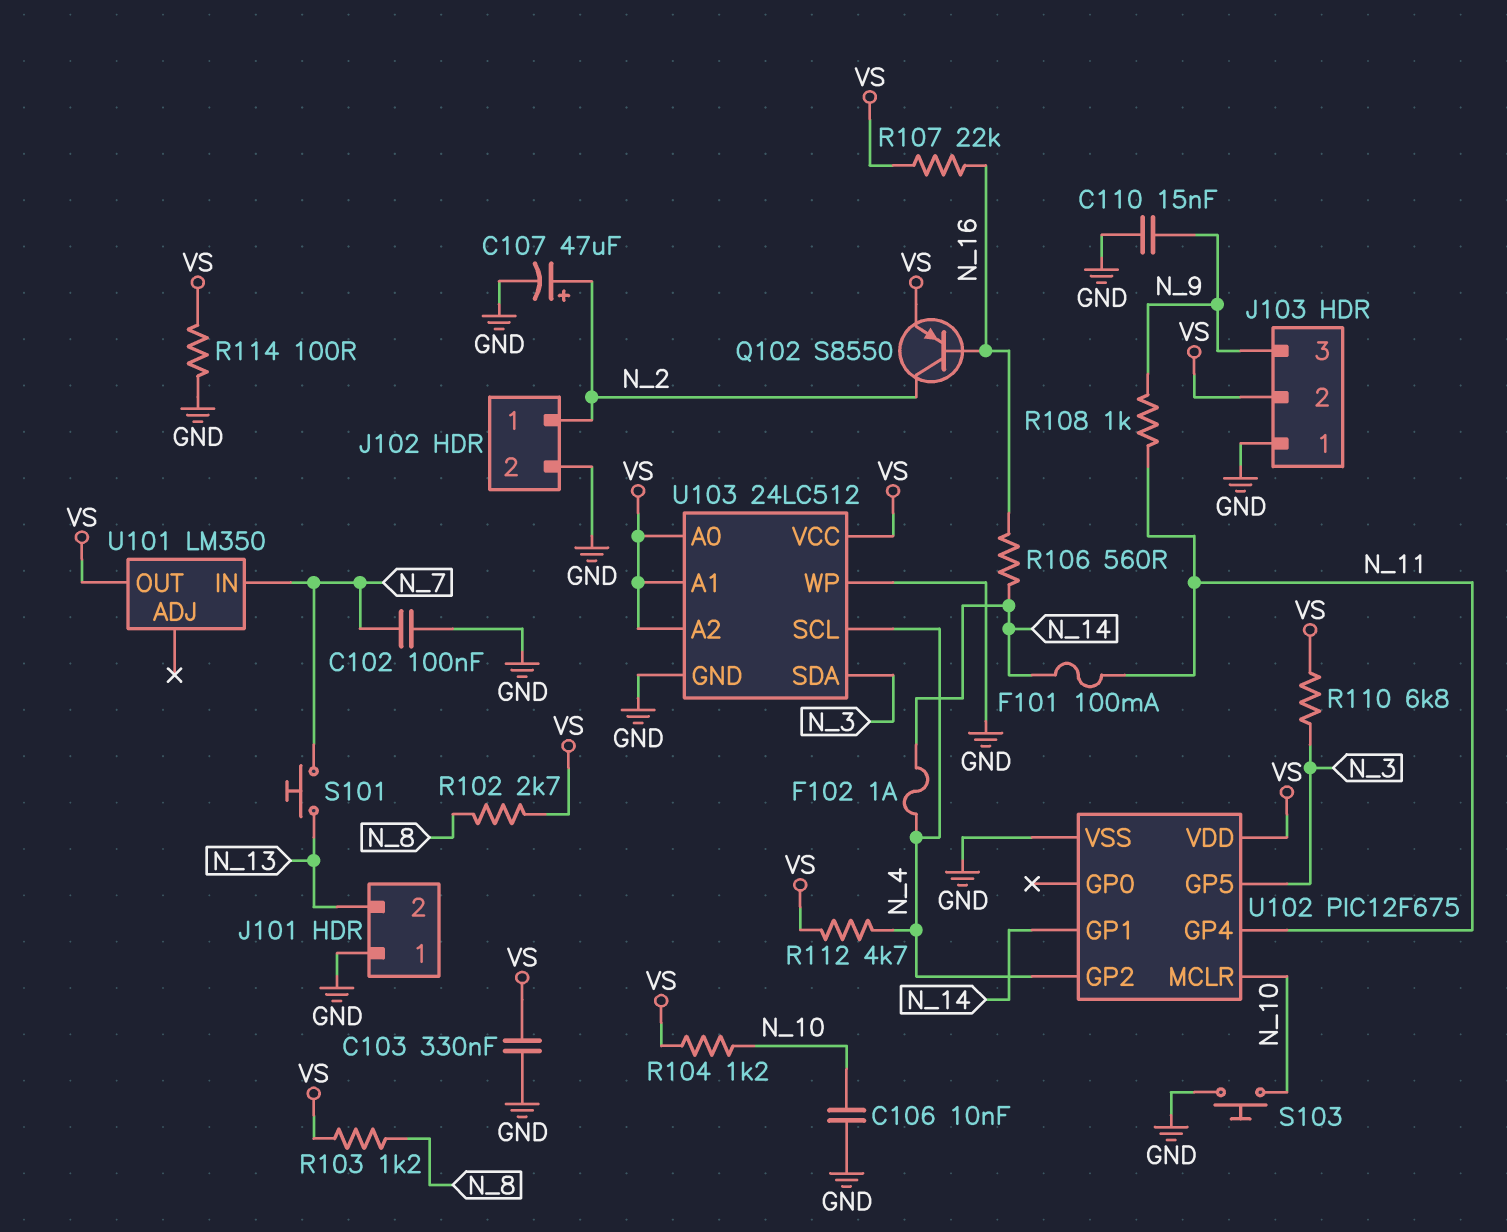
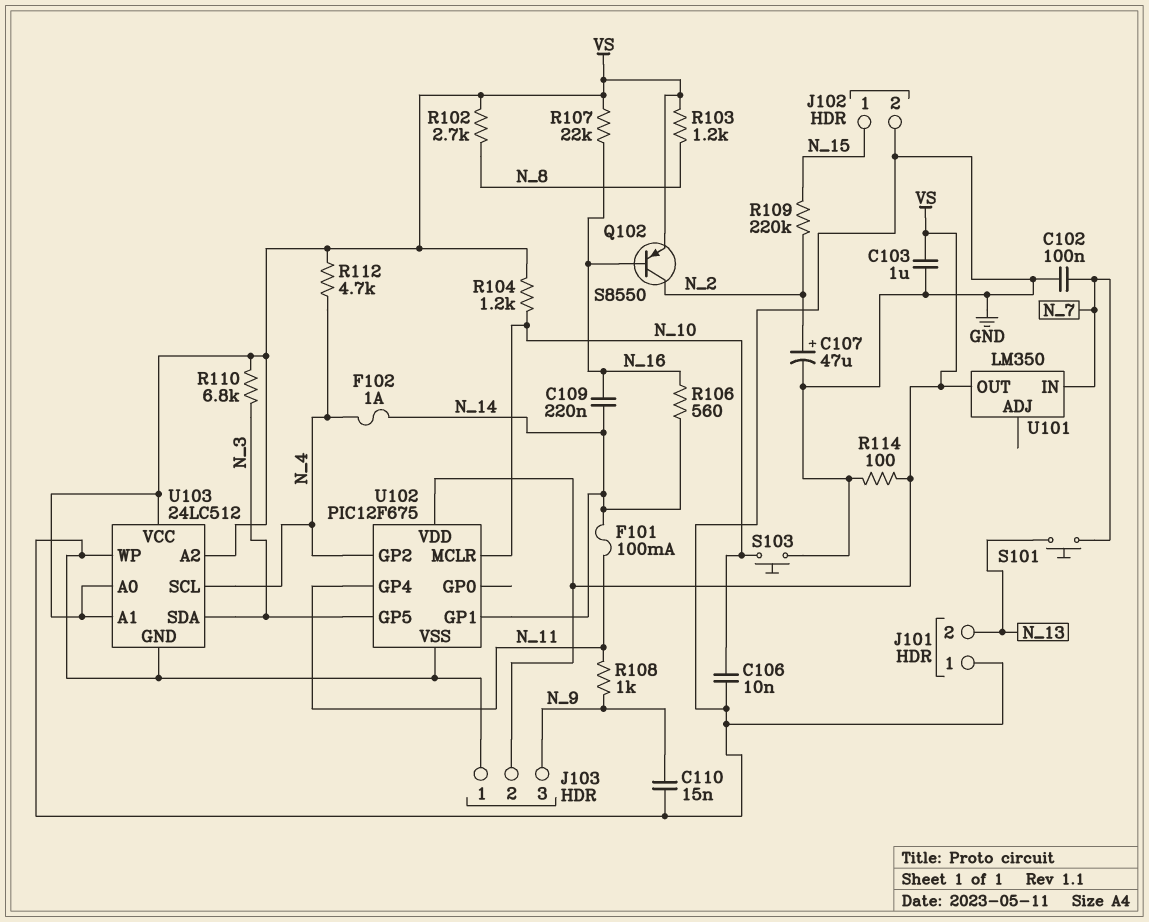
C103: 330nF (GND, VS) -> 1uF (GND, VS)
C109: none -> 220nF (N_14, N_16)
J102 pin 1: N_2 -> N_15
R109: none -> 220k (N_2, N_15)

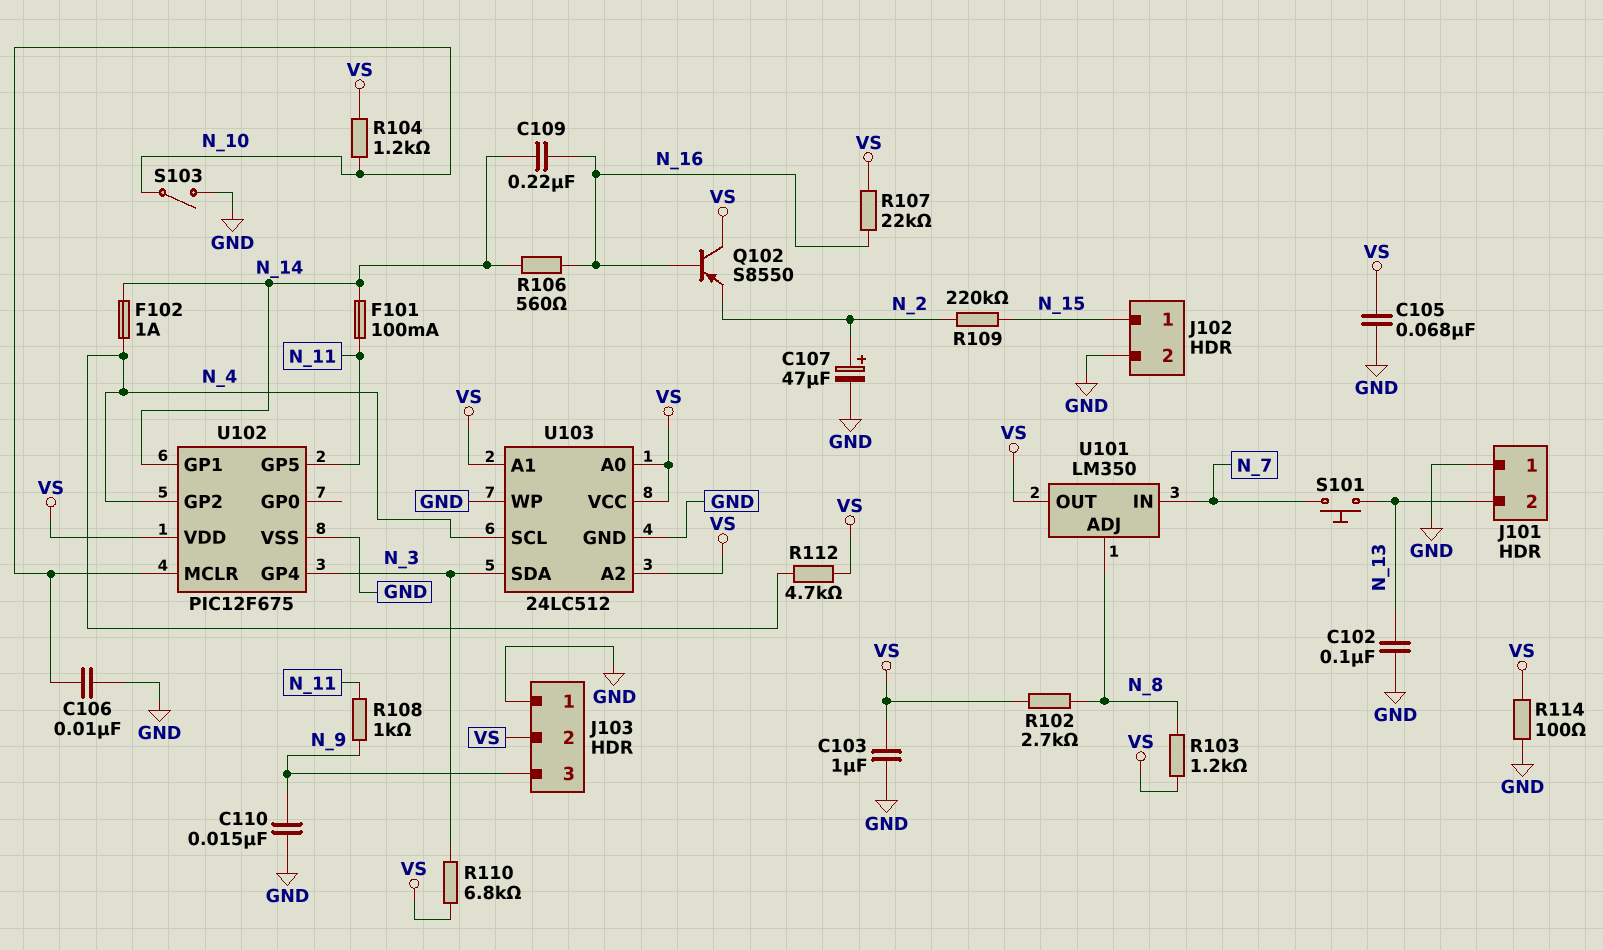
C102: 100nF (GND, N_7) -> 100nF (GND, N_13)
C105: none -> 68nF (GND, VS)
Q102: PNP S8550 (B N_16, C N_2, E VS) -> PNP S8550 (B N_16, C VS, E N_2)
S103: button (GND, N_10) -> switch (GND, N_10)
U101 pin ADJ: none -> N_8
U102 pin GP4: N_11 -> N_3
U102 pin GP5: N_3 -> N_11

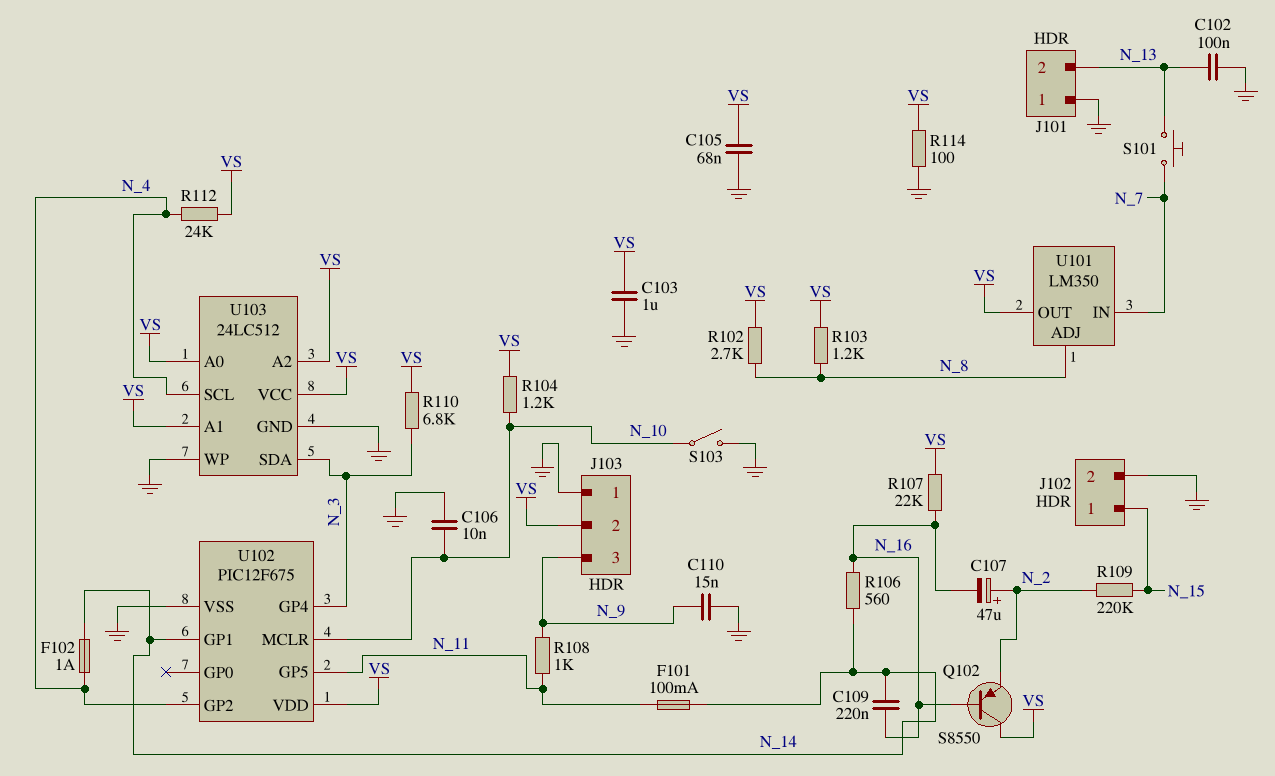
C107: 47uF (plus N_2, minus GND) -> 47uF (plus N_2, minus N_16)
R112: 4.7k (N_4, VS) -> 24k (N_4, VS)

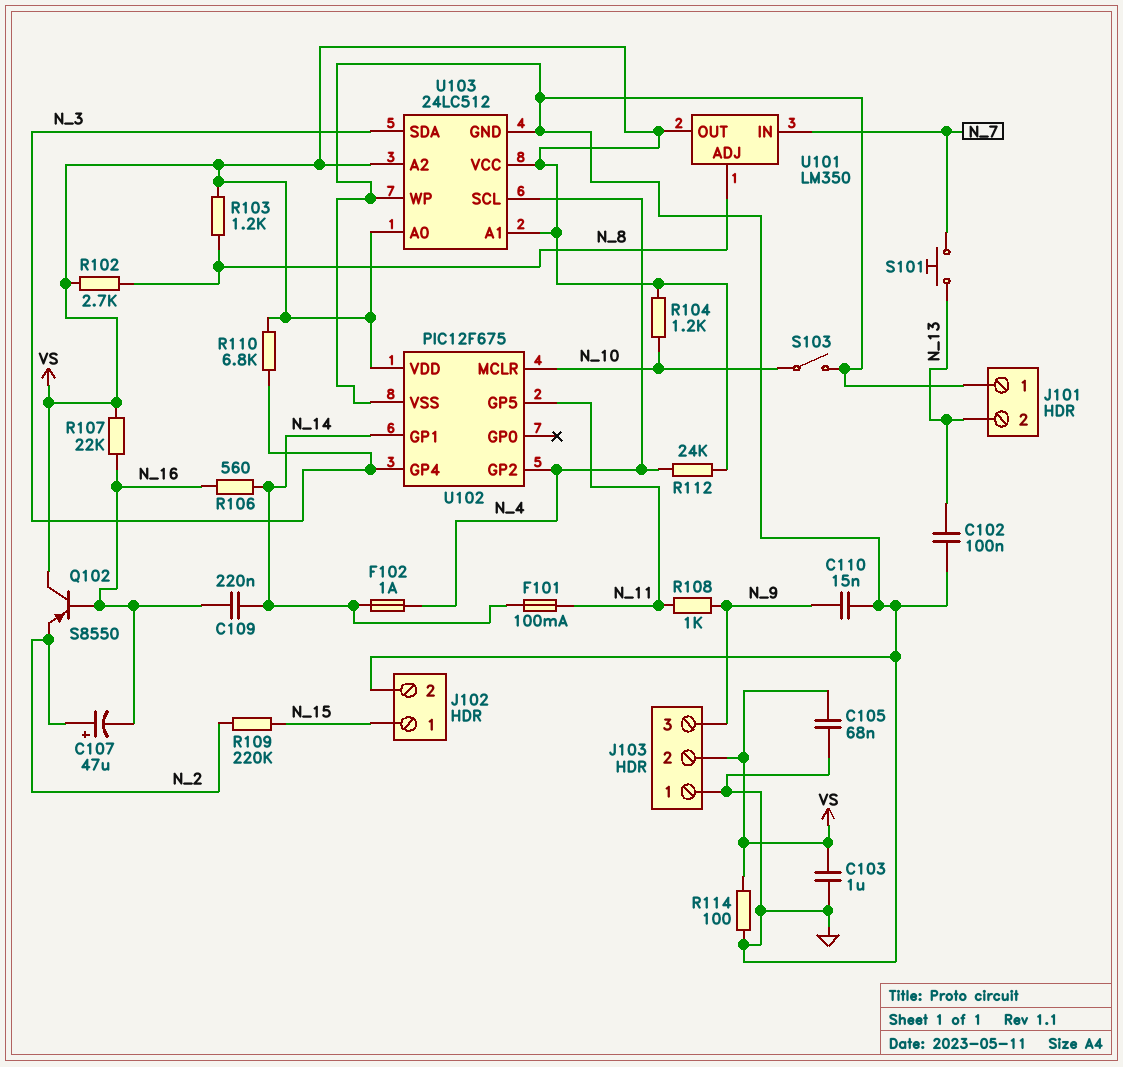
C106: 10nF (GND, N_10) -> none

